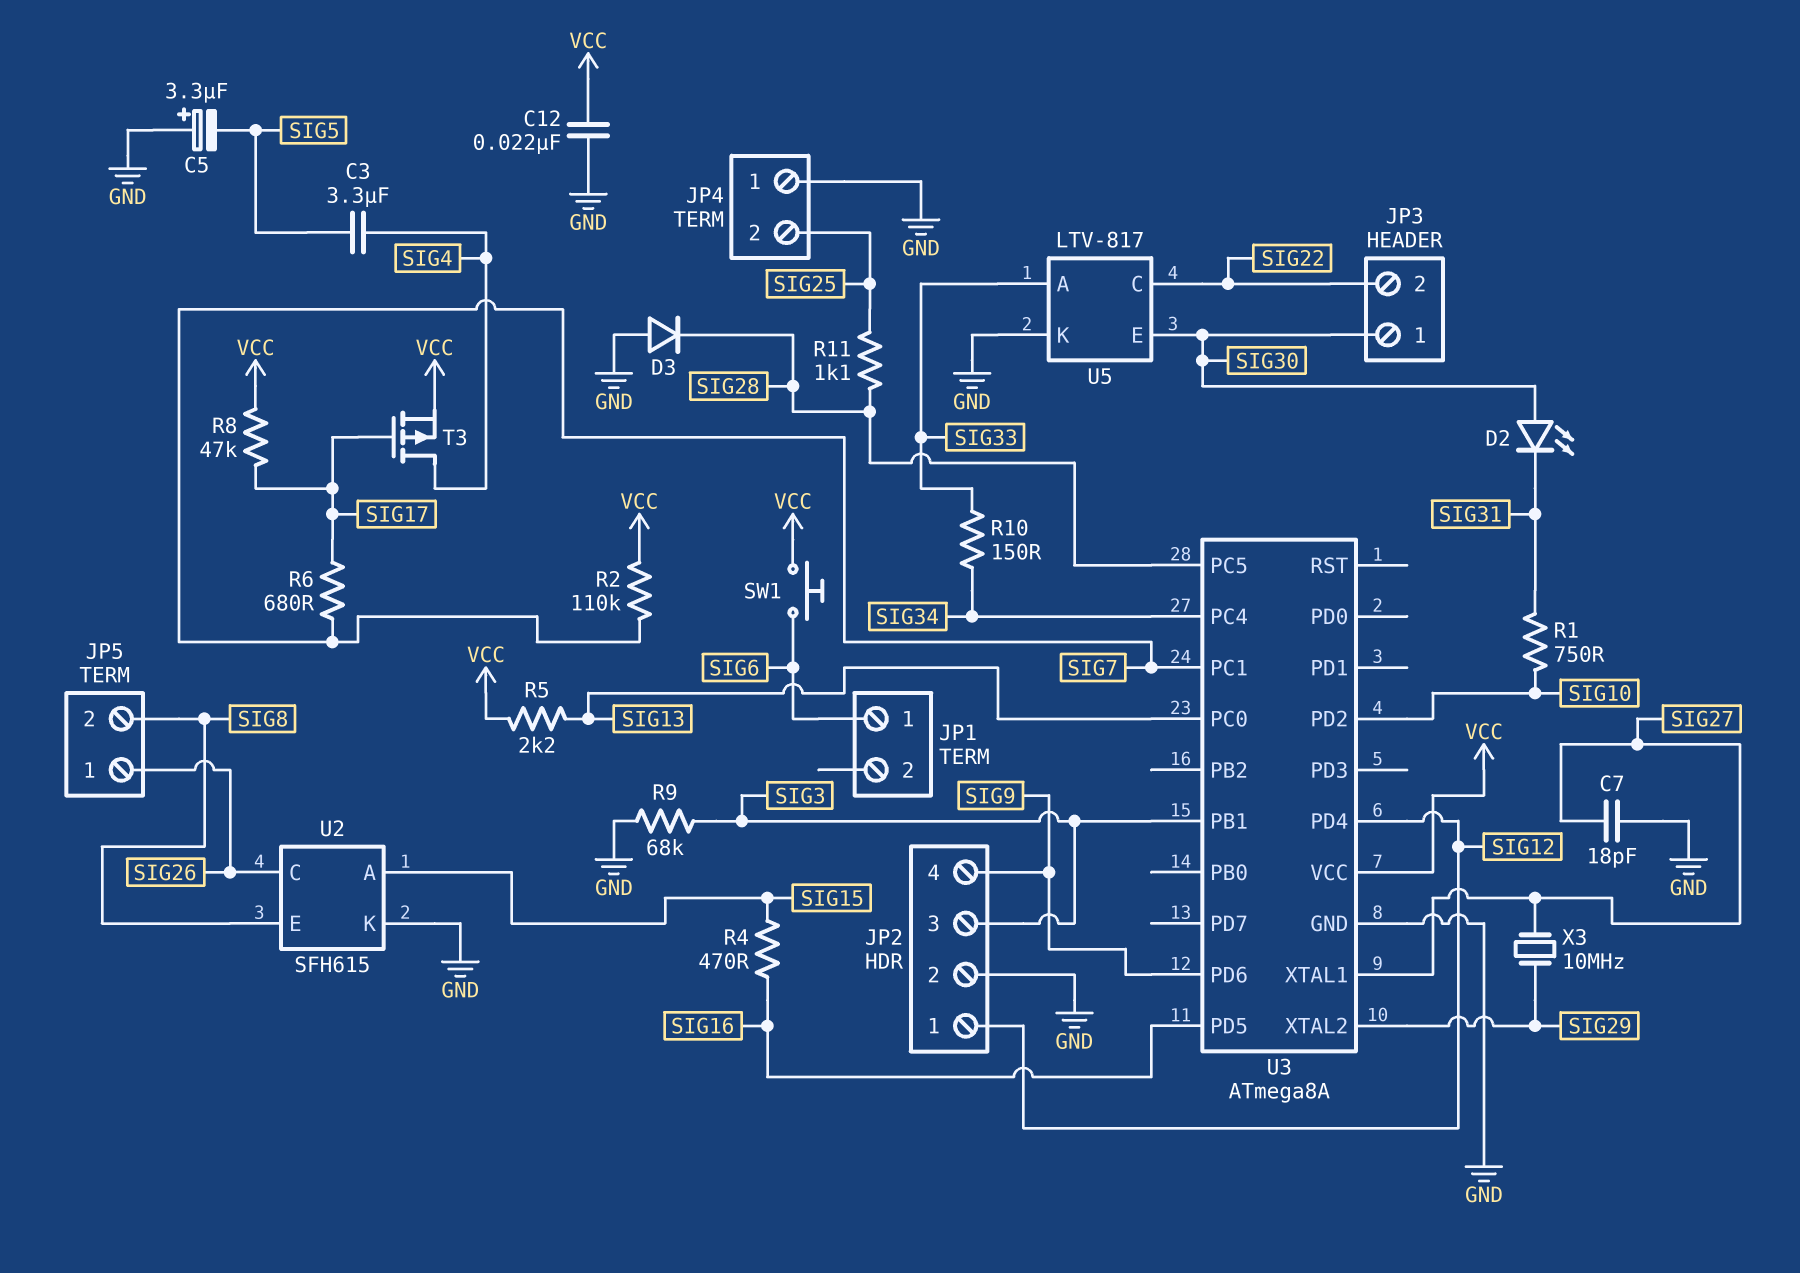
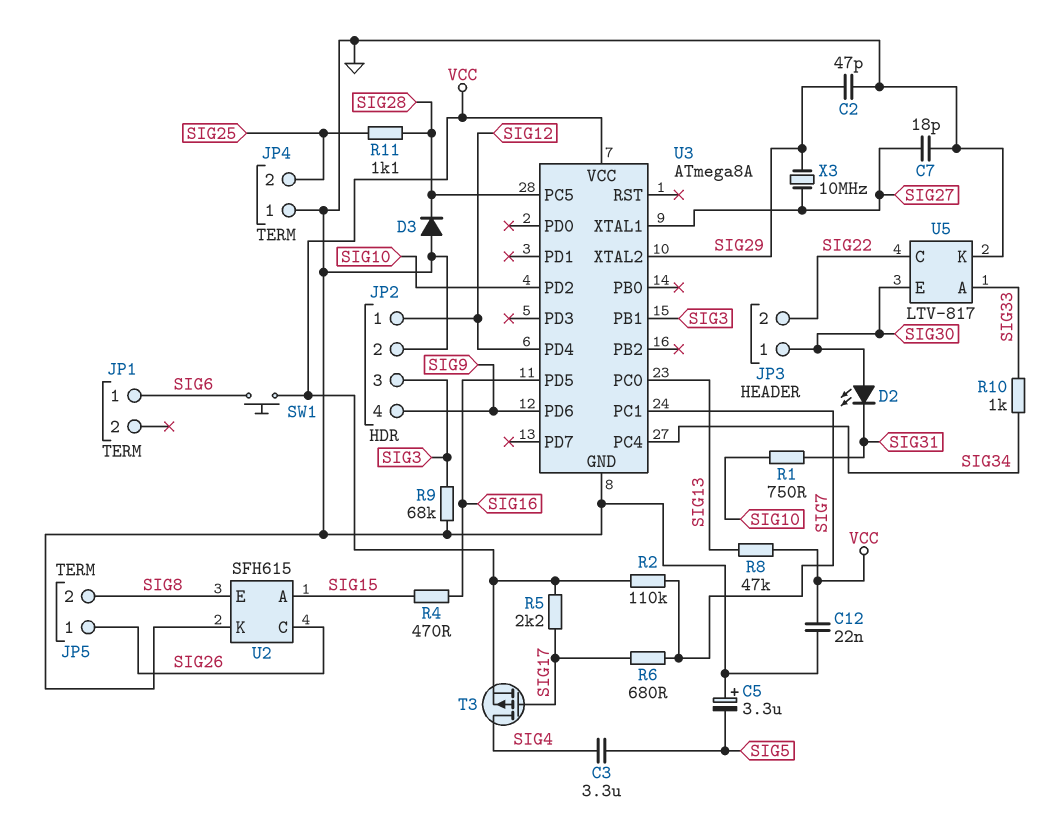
C2: none -> 47pF (GND, SIG29)
R5: 2.2k (SIG13, VCC) -> 2.2k (SIG17, VCC)
R8: 47k (SIG17, VCC) -> 47k (SIG13, VCC)
R10: 150 (SIG33, SIG34) -> 1k (SIG33, SIG34)

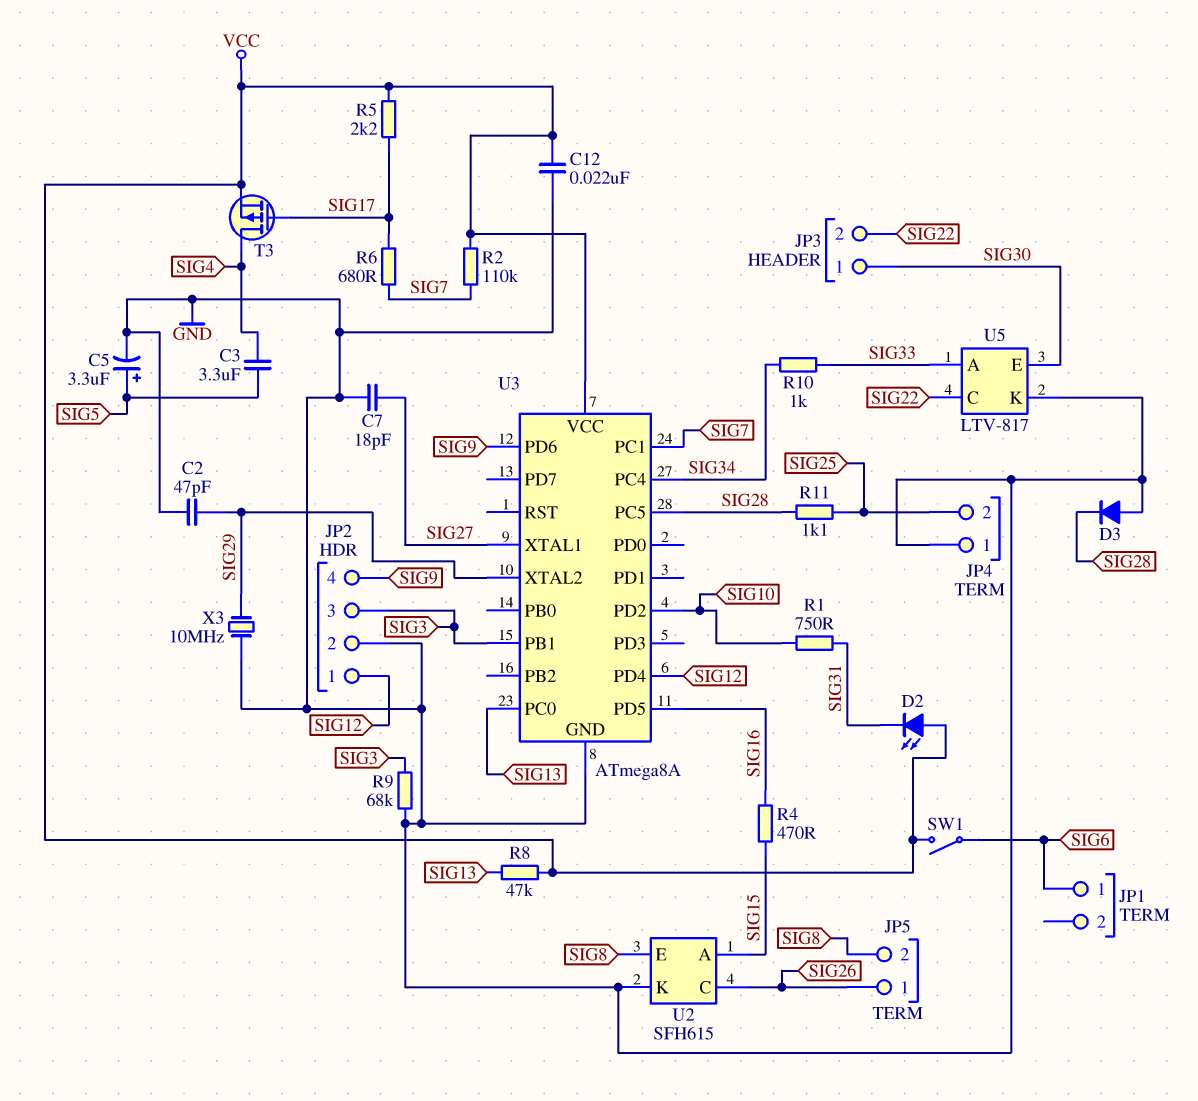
C5: 3.3uF (plus GND, minus SIG5) -> 3.3uF (plus SIG5, minus GND)
D2: LED (A SIG30, K SIG31) -> LED (A VCC, K SIG31)
SW1: button (SIG6, VCC) -> switch (SIG6, VCC)
X3: 10MHz (SIG27, SIG29) -> 10MHz (GND, SIG29)

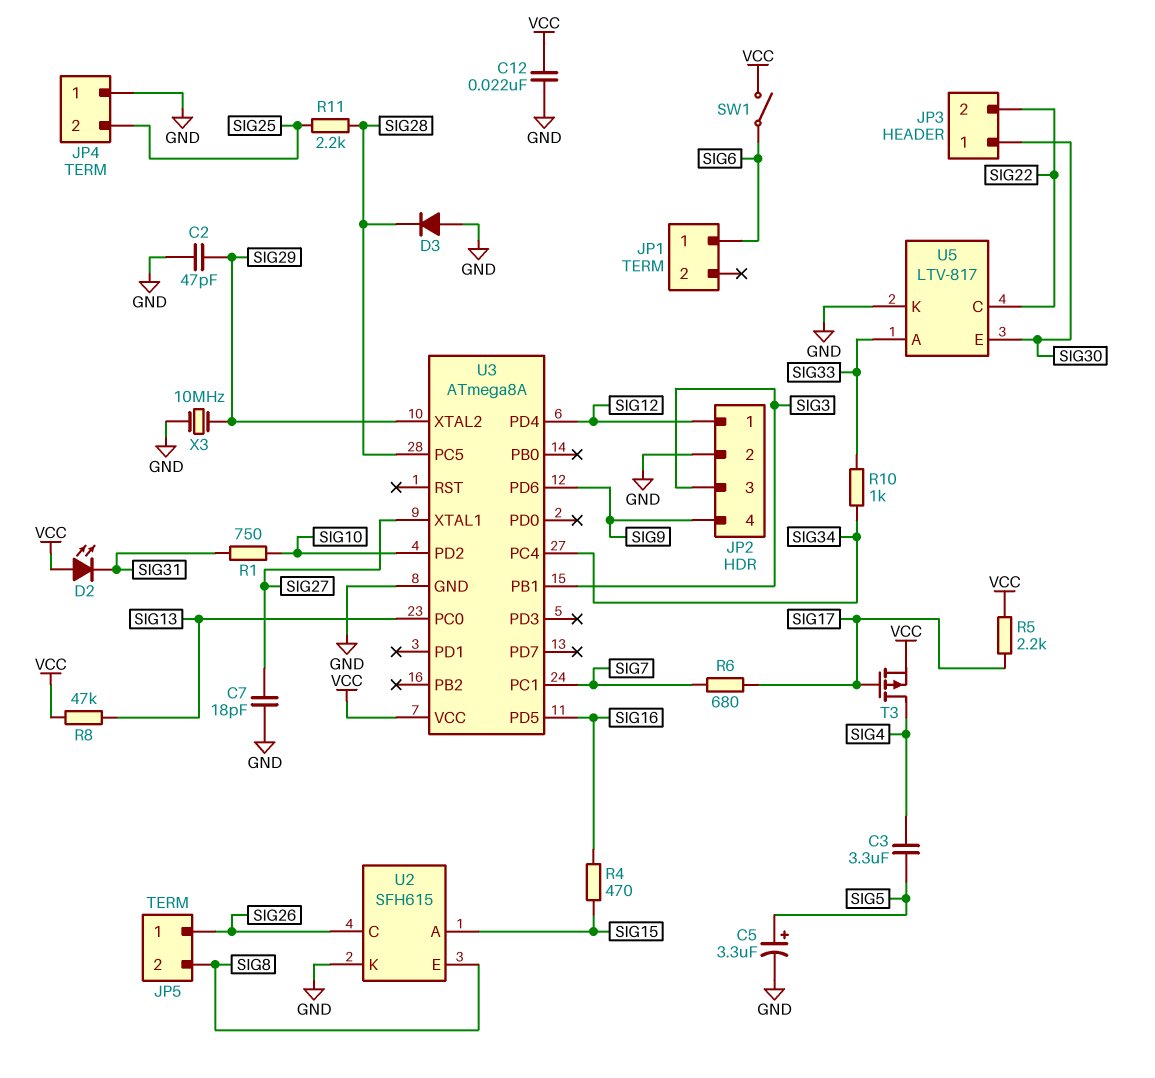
R2: 110k (SIG7, VCC) -> none
R9: 68k (GND, SIG3) -> none
R11: 1.1k (SIG25, SIG28) -> 2.2k (SIG25, SIG28)

